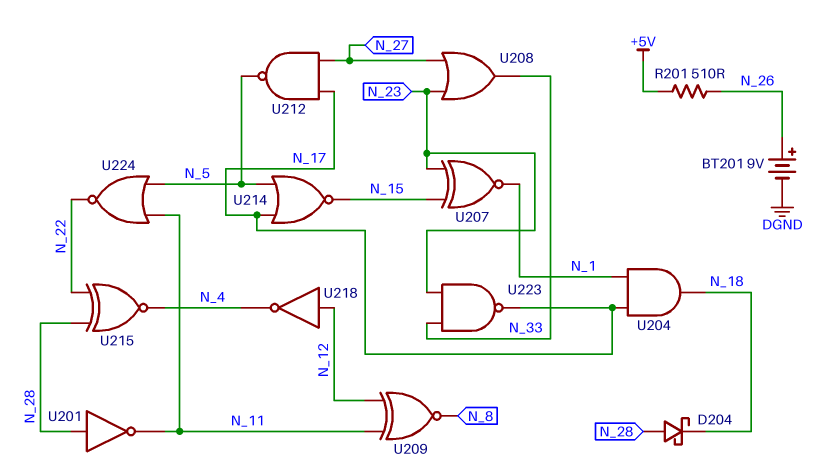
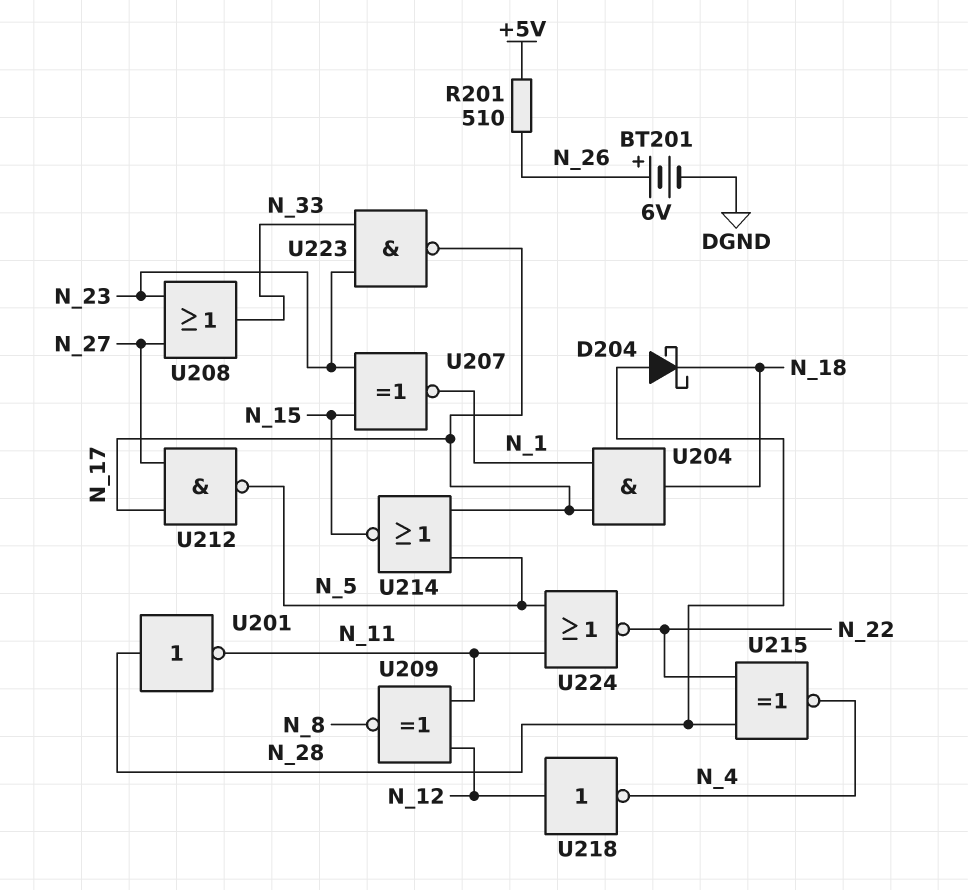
BT201: 9V (plus N_26, minus DGND) -> 6V (plus N_26, minus DGND)

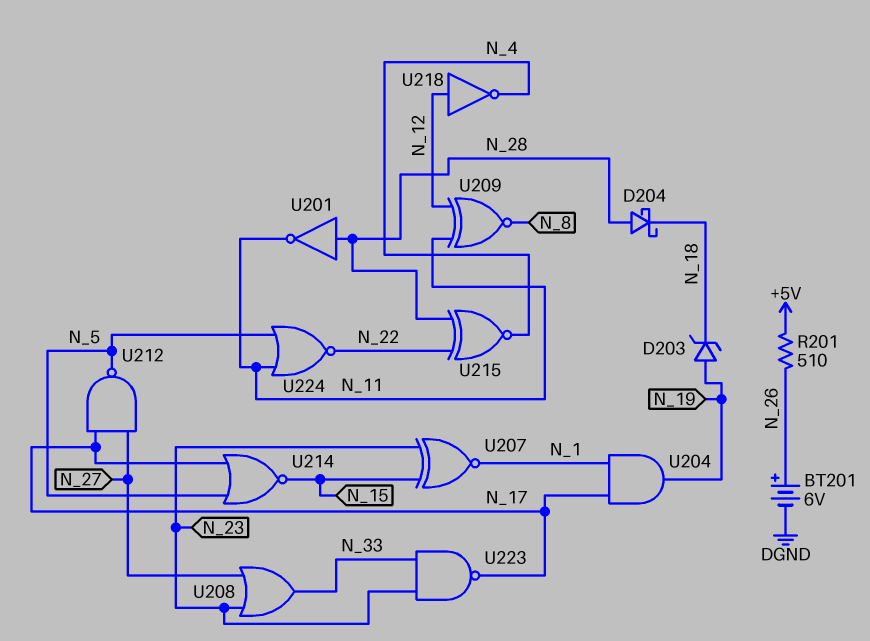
D203: none -> zener (A N_19, K N_18)
U204: AND (in N_1, in N_17, out N_18) -> AND (in N_1, in N_17, out N_19)

